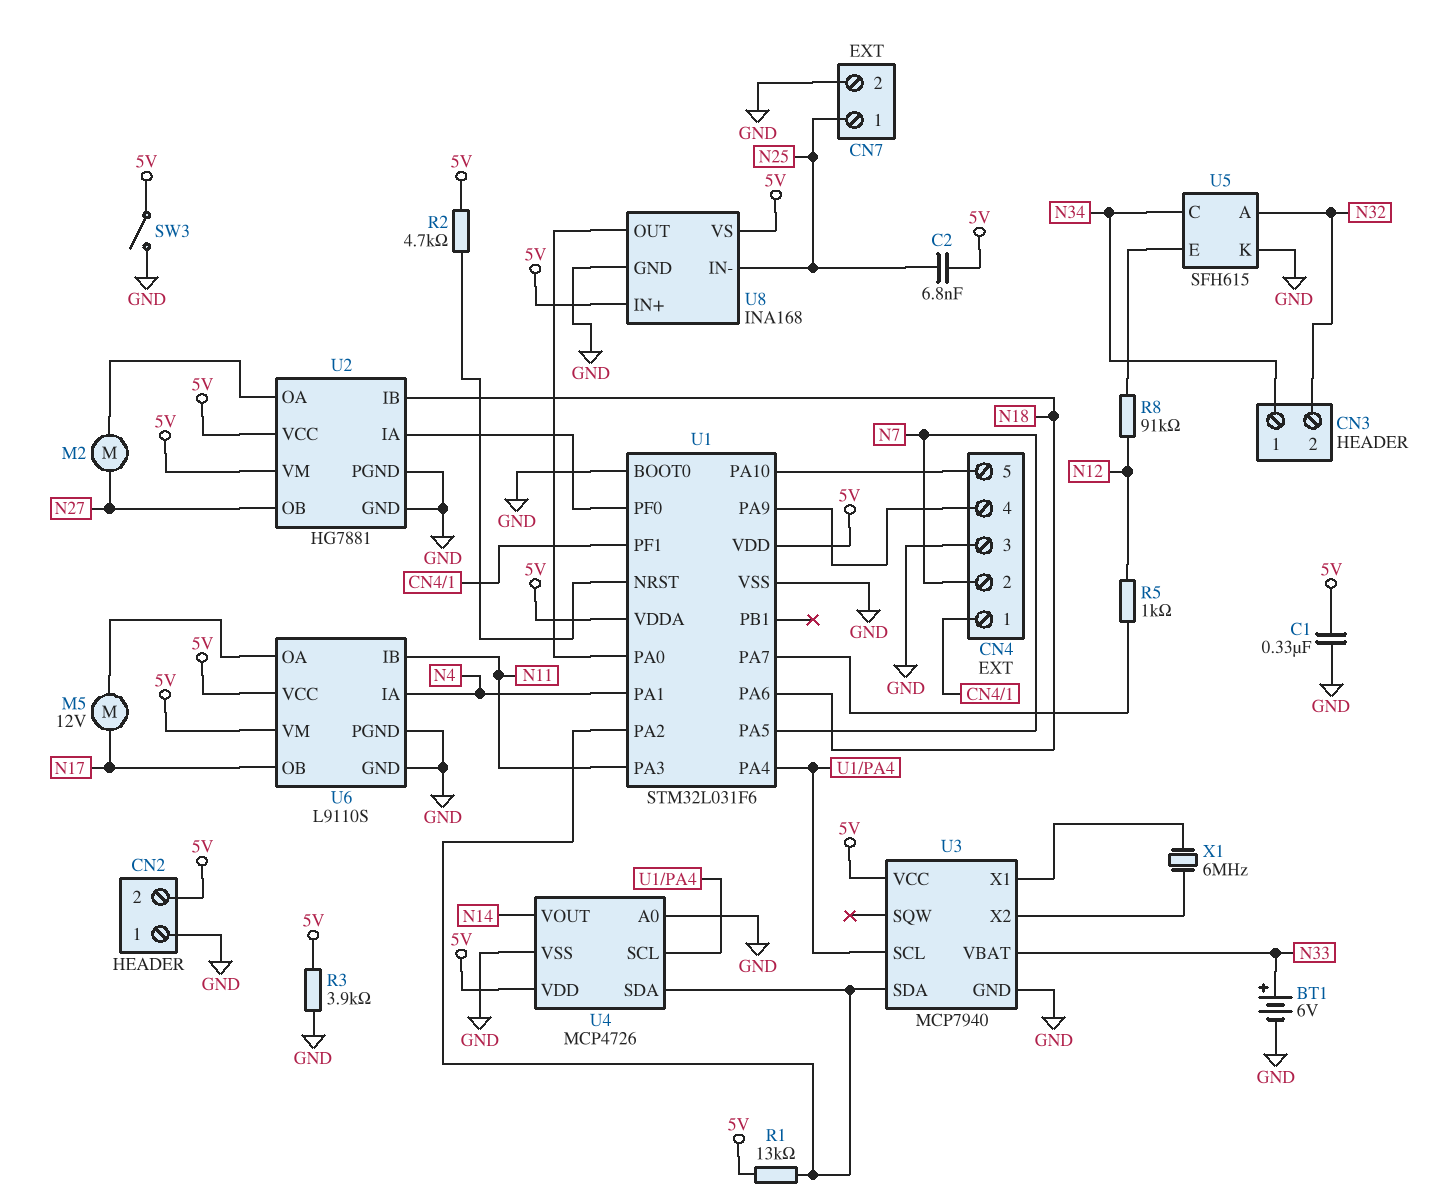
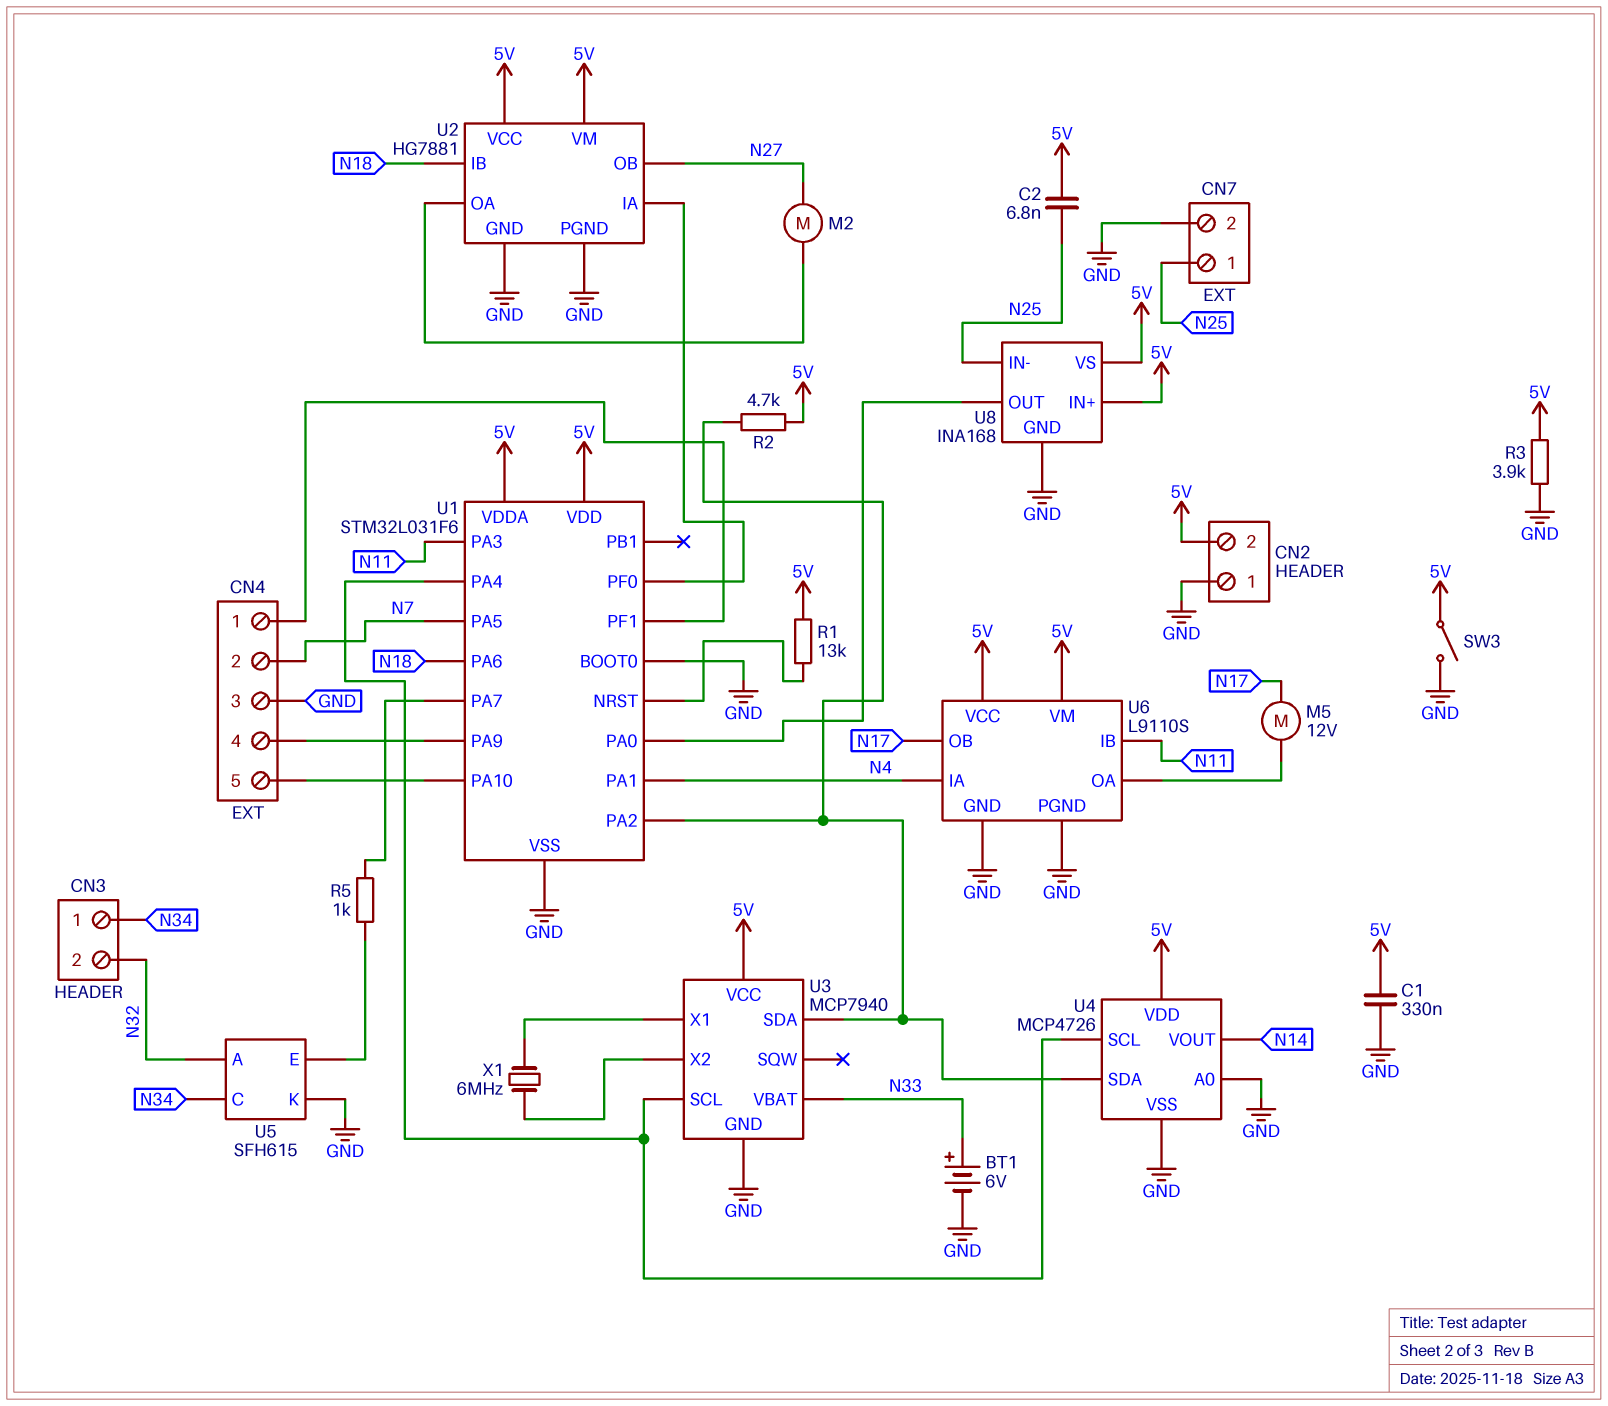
R1: 13k (5V, U1/PA2) -> 13k (5V, U1/NRST)
R2: 4.7k (5V, U1/NRST) -> 4.7k (5V, U1/PA2)
R5: 1k (N12, U1/PA7) -> 1k (U1/PA7, U5/E)
R8: 91k (N12, U5/E) -> none

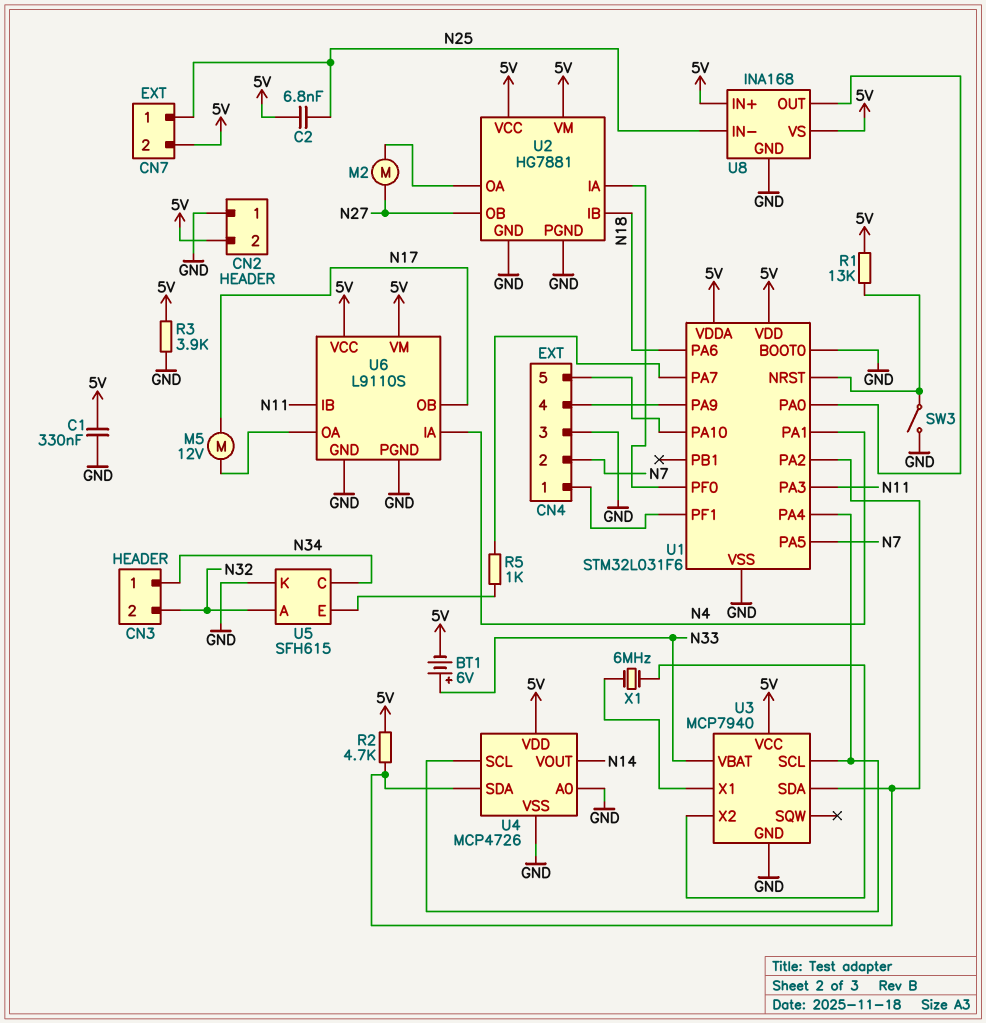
BT1: 6V (plus N33, minus GND) -> 6V (plus N33, minus 5V)
CN7 pin 2: GND -> 5V
SW3: switch (5V, GND) -> switch (GND, U1/NRST)

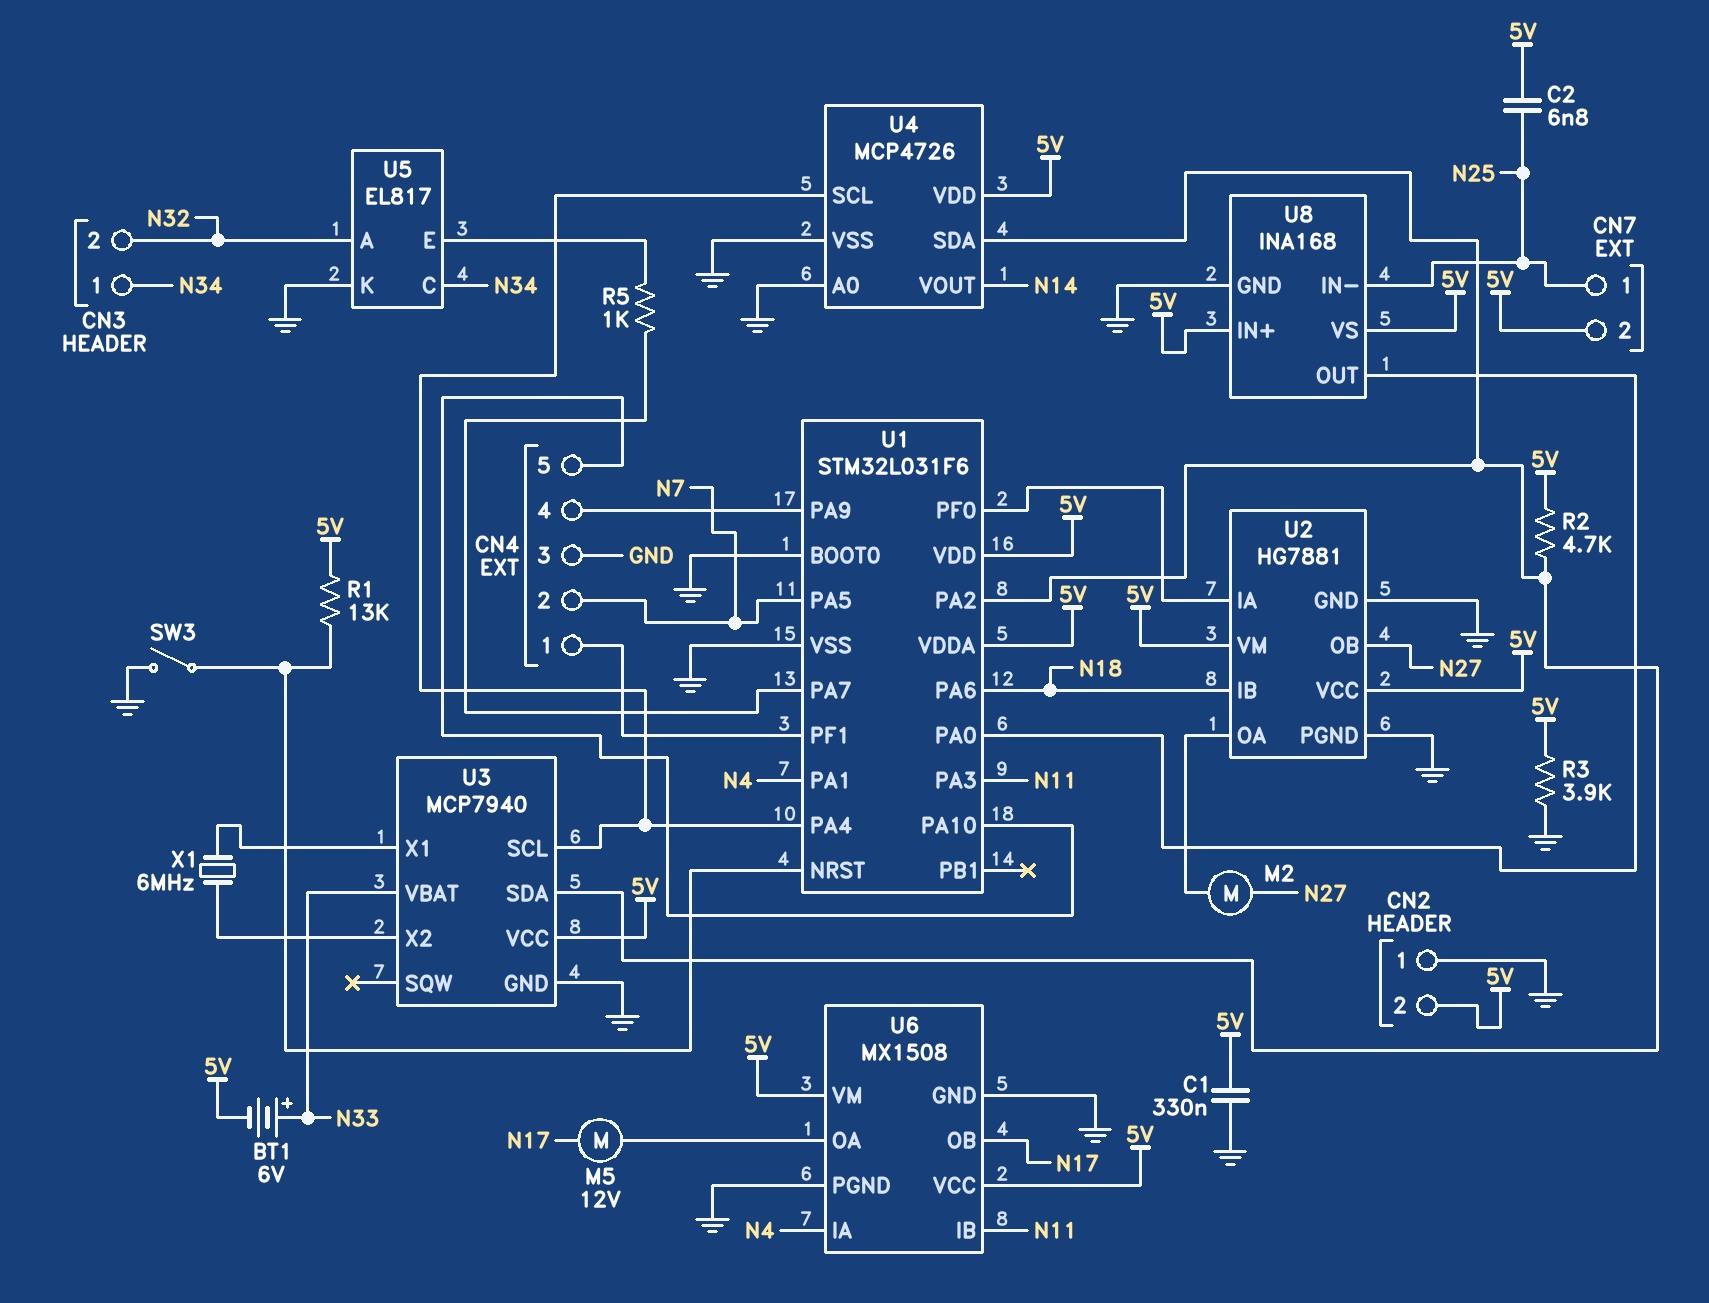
U5: SFH615 -> EL817
U6: L9110S -> MX1508

